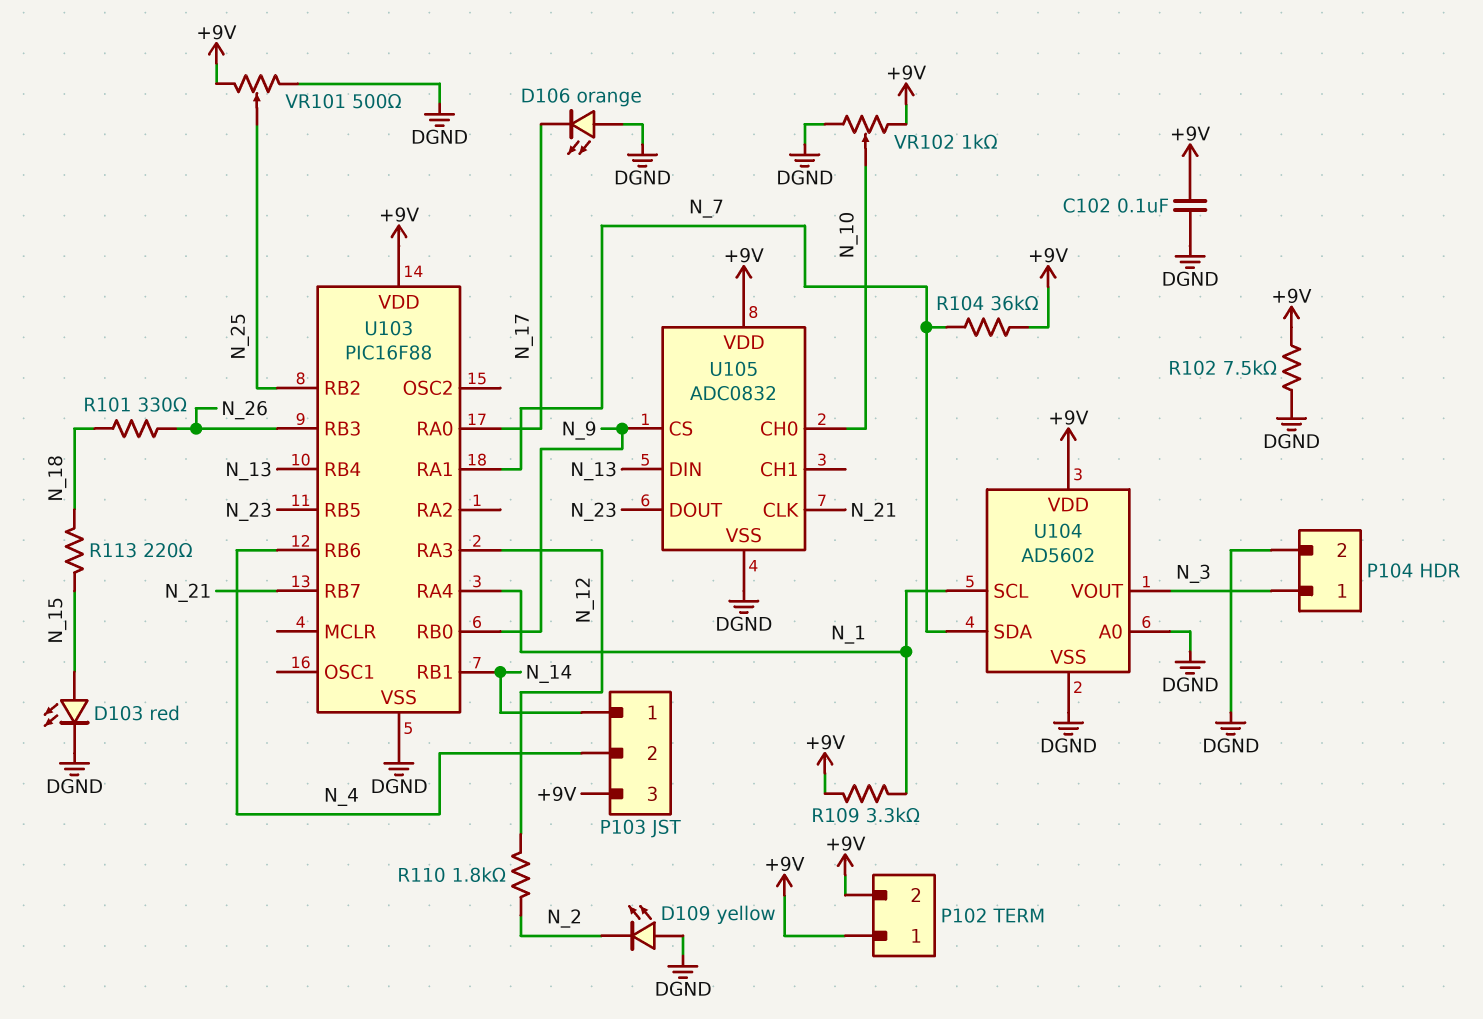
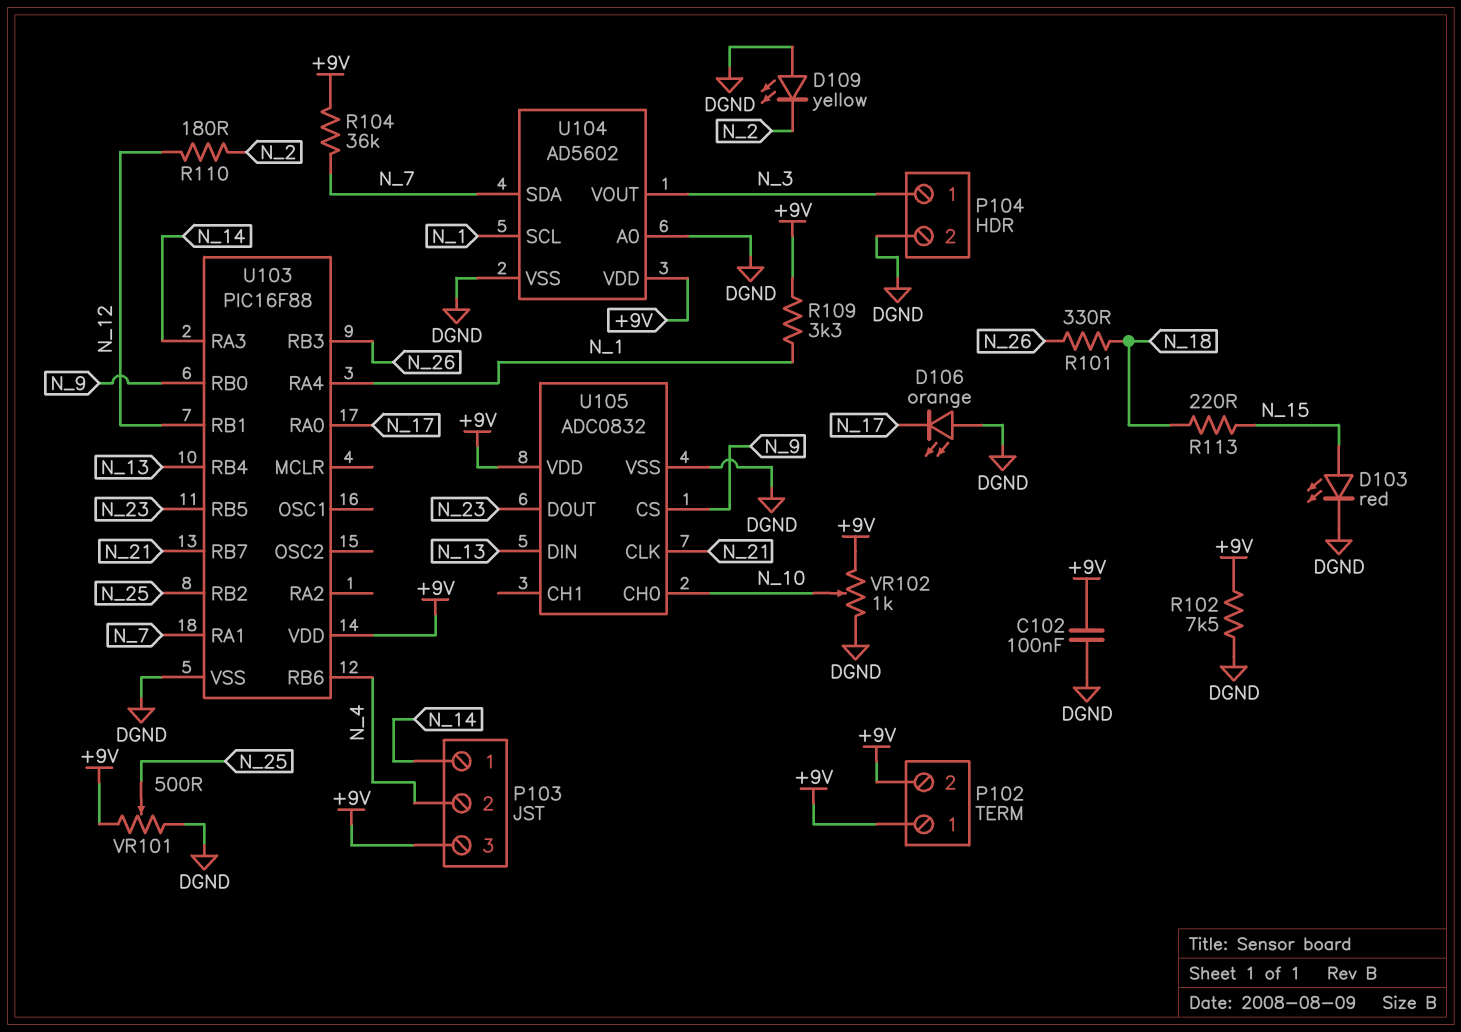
R110: 1.8k (N_2, N_12) -> 180 (N_2, N_12)
U103 pin RA3: N_12 -> N_14
U103 pin RB1: N_14 -> N_12

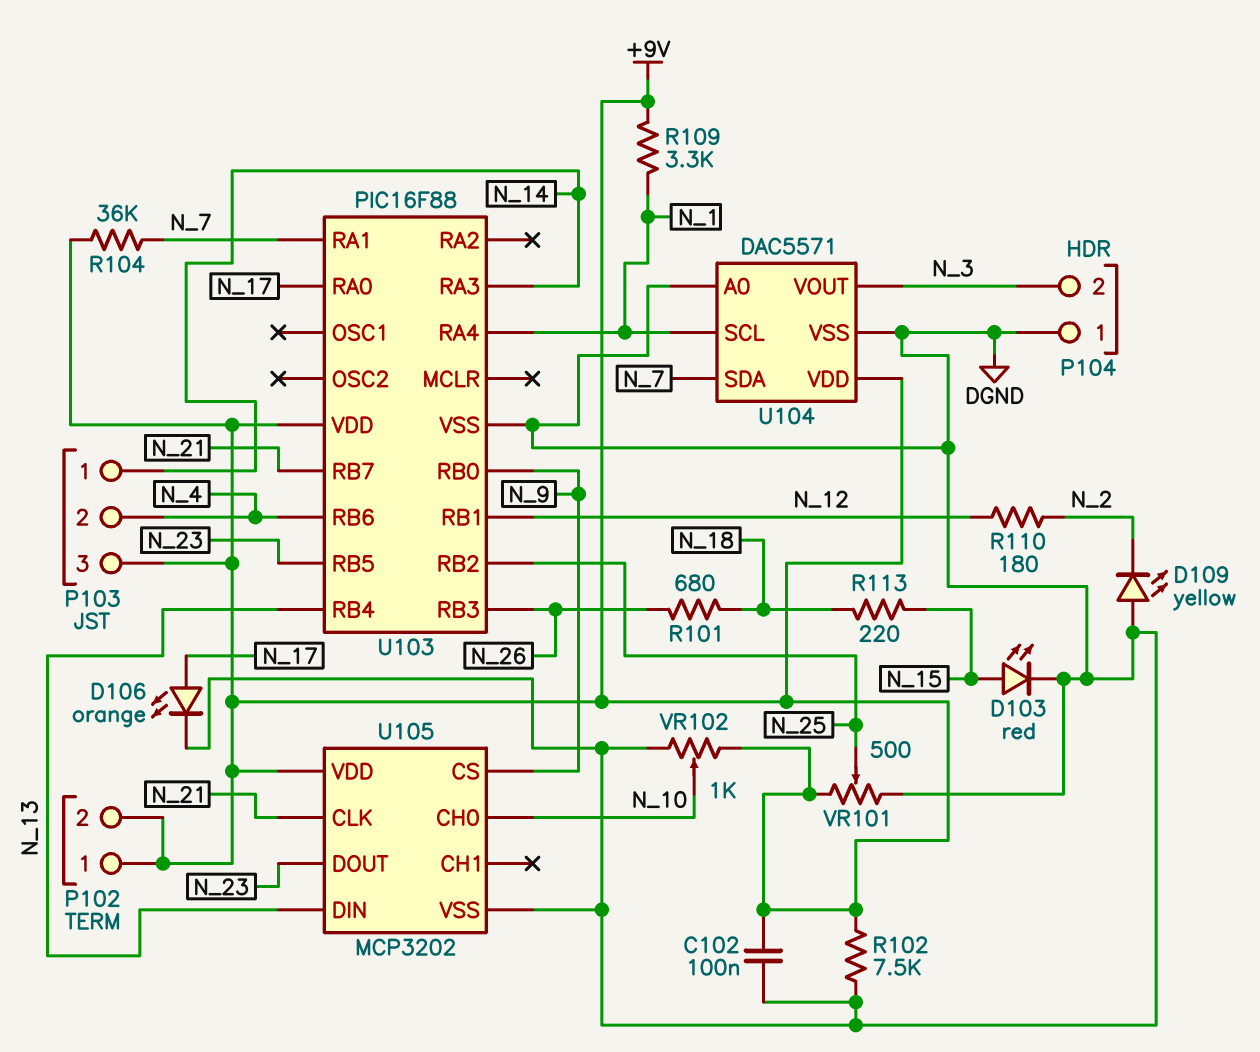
D106: LED orange (A DGND, K N_17) -> LED orange (A N_17, K DGND)
P104 pin 1: N_3 -> DGND
P104 pin 2: DGND -> N_3
R101: 330 (N_18, N_26) -> 680 (N_18, N_26)
U104: AD5602 -> DAC5571
U105: ADC0832 -> MCP3202

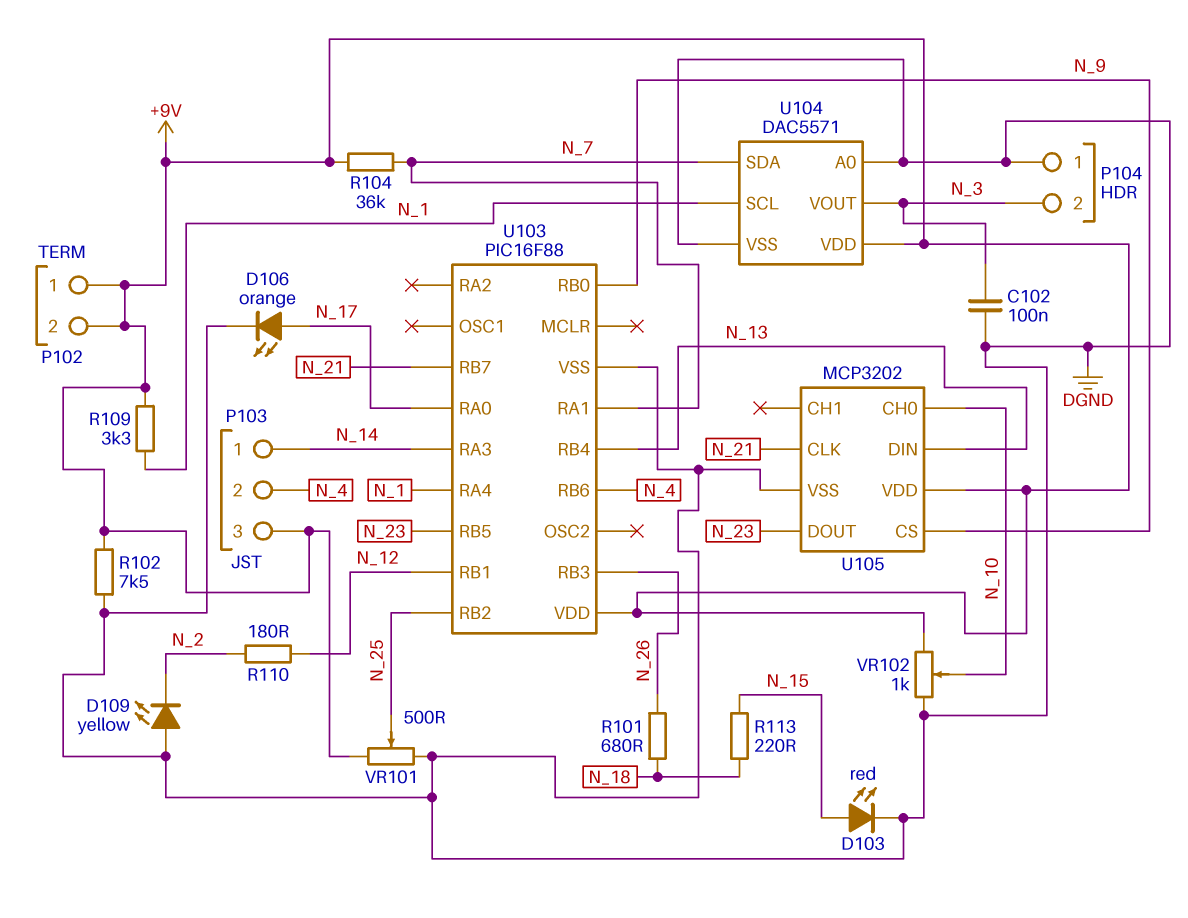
C102: 100nF (+9V, DGND) -> 100nF (DGND, N_3)

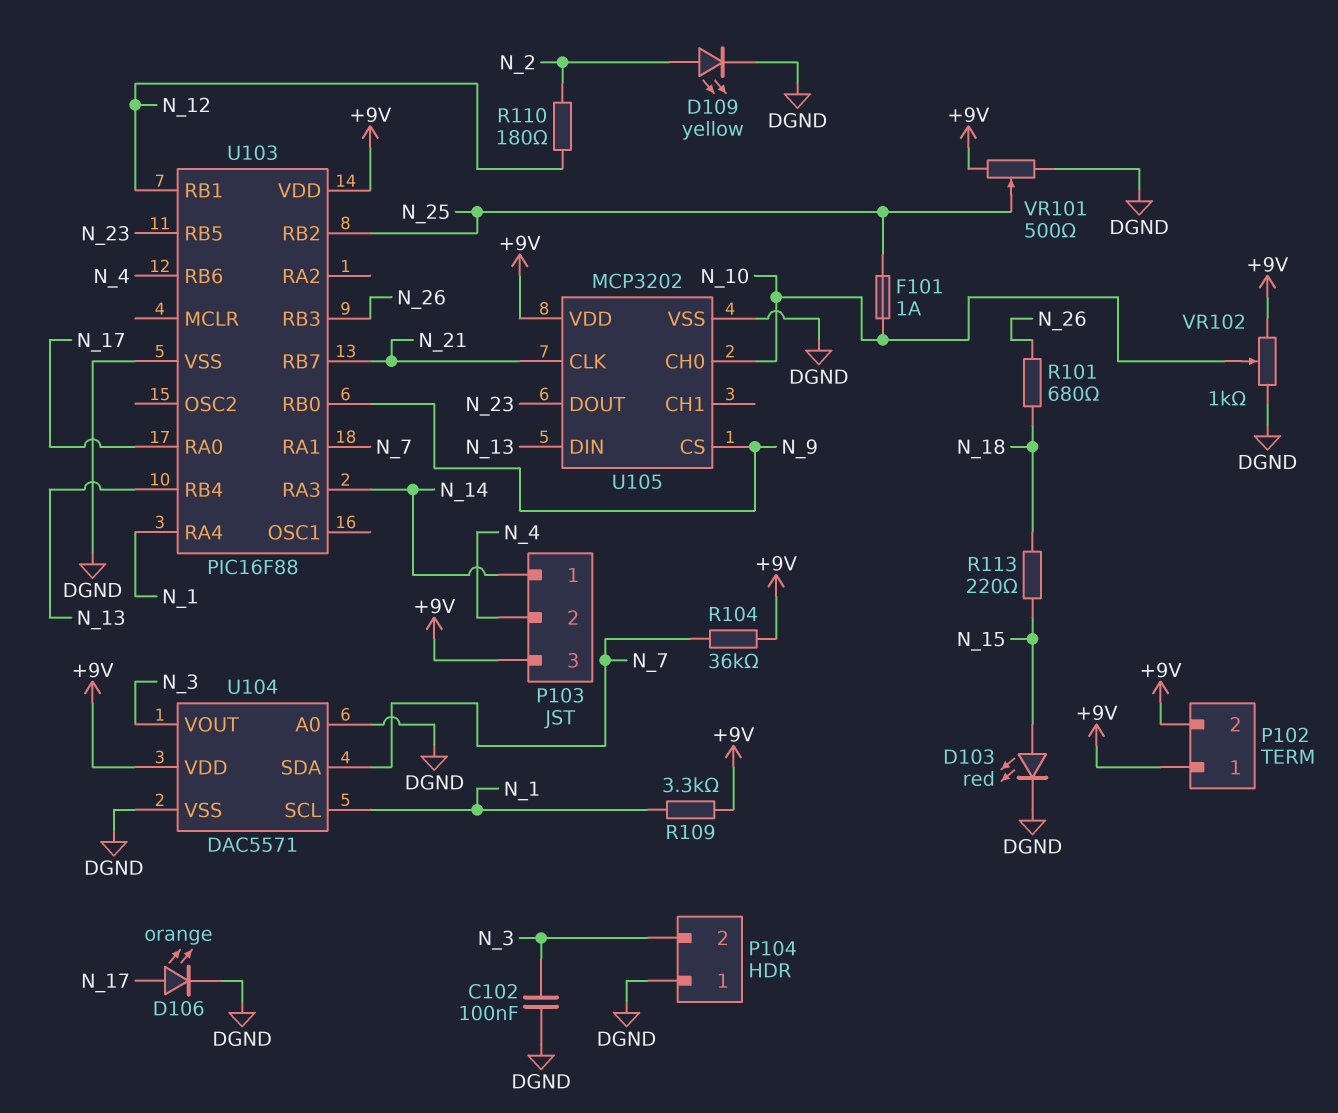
D109: LED yellow (A DGND, K N_2) -> LED yellow (A N_2, K DGND)
F101: none -> 1A (N_10, N_25)
R102: 7.5k (+9V, DGND) -> none

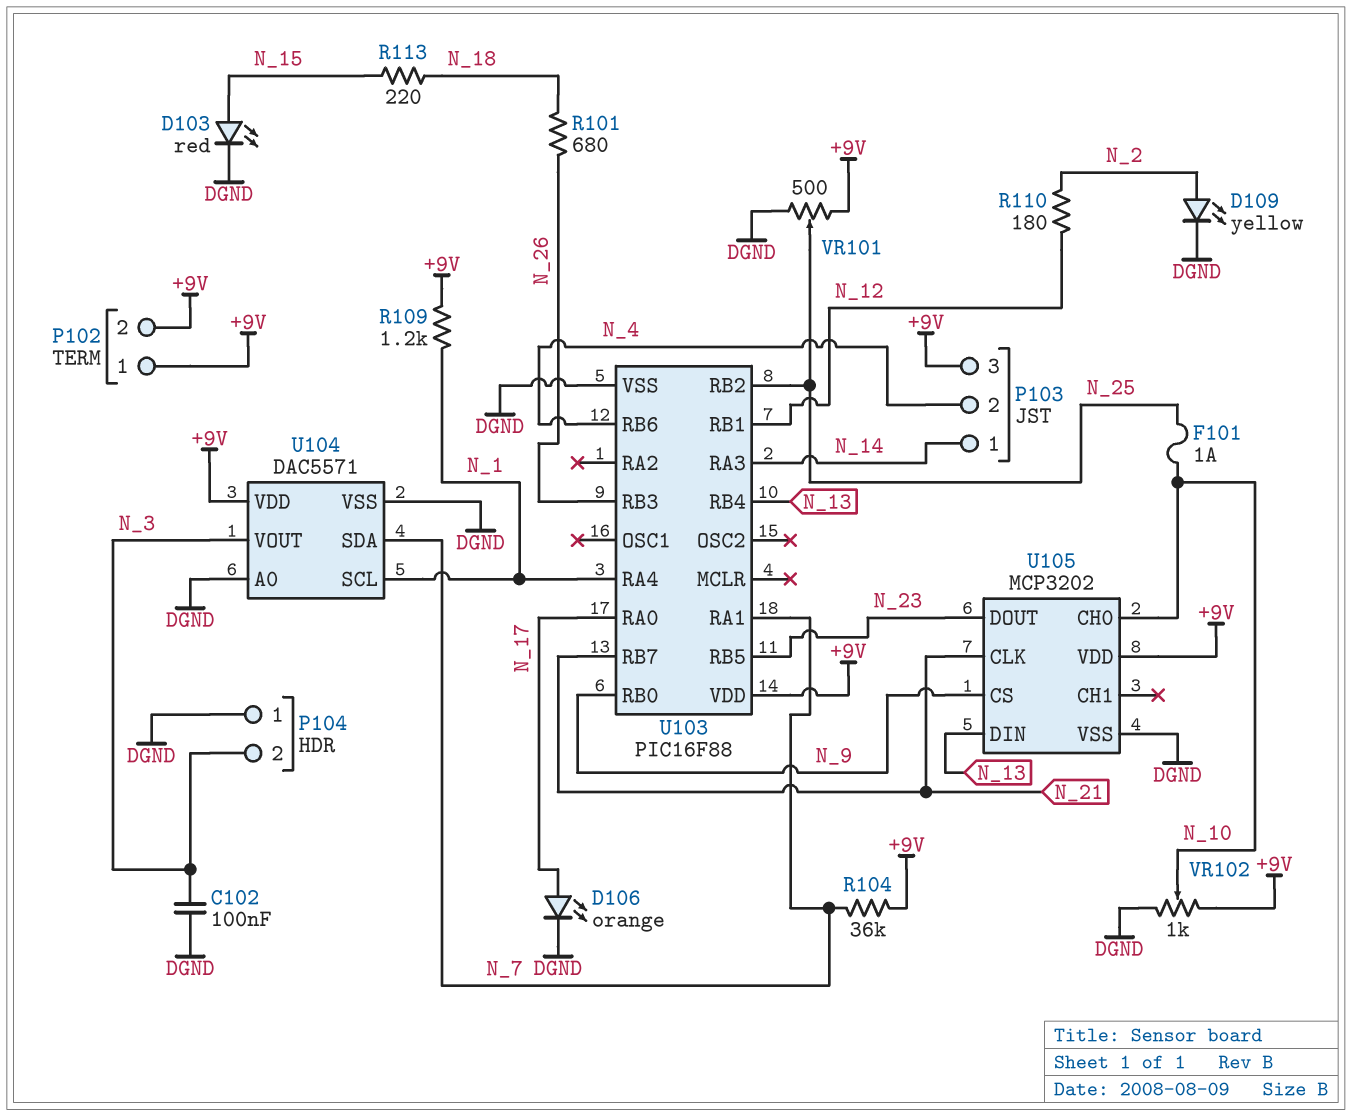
R109: 3.3k (+9V, N_1) -> 1.2k (+9V, N_1)

